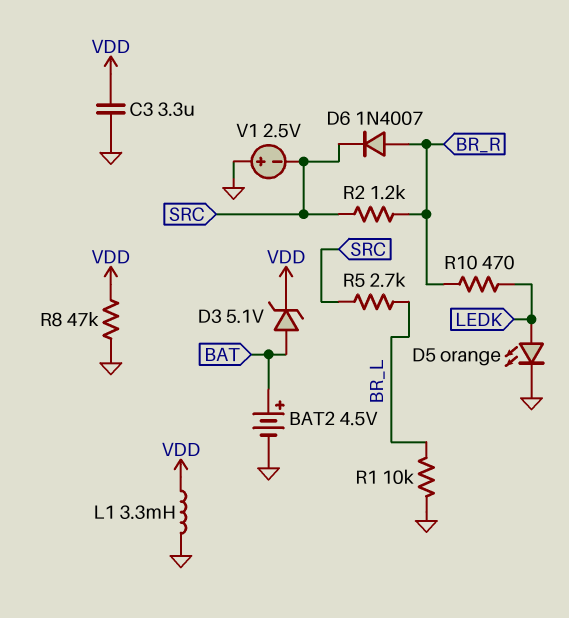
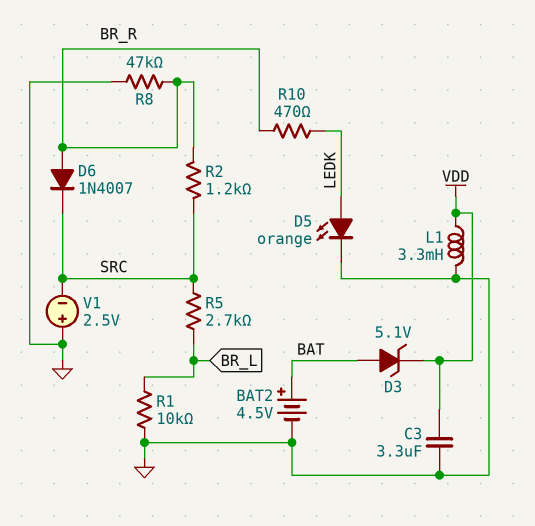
R8: 47k (GND, VDD) -> 47k (BR_R, GND)

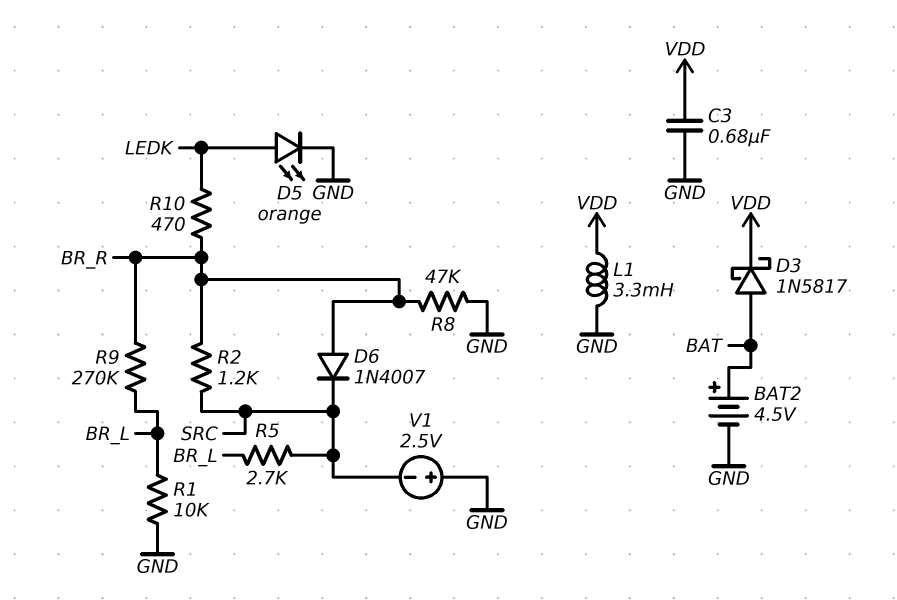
C3: 3.3uF (GND, VDD) -> 680nF (GND, VDD)
D3: zener 5.1V (A BAT, K VDD) -> schottky 1N5817 (A BAT, K VDD)
R9: none -> 270k (BR_L, BR_R)

